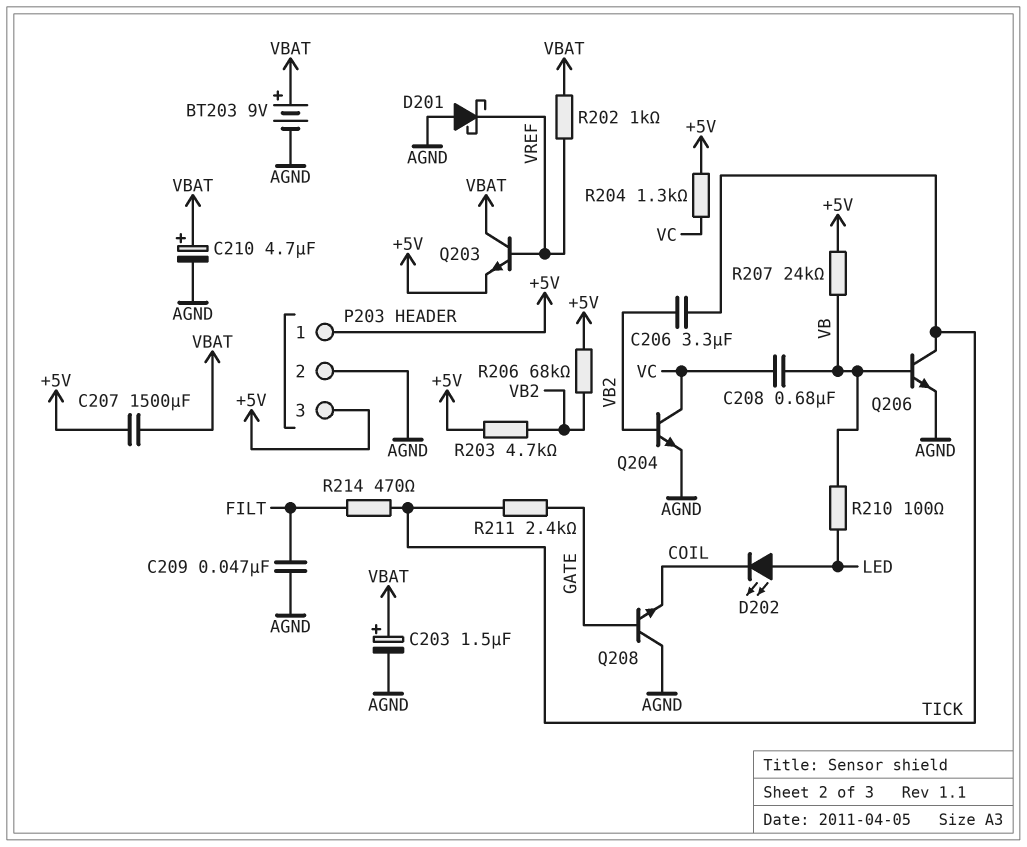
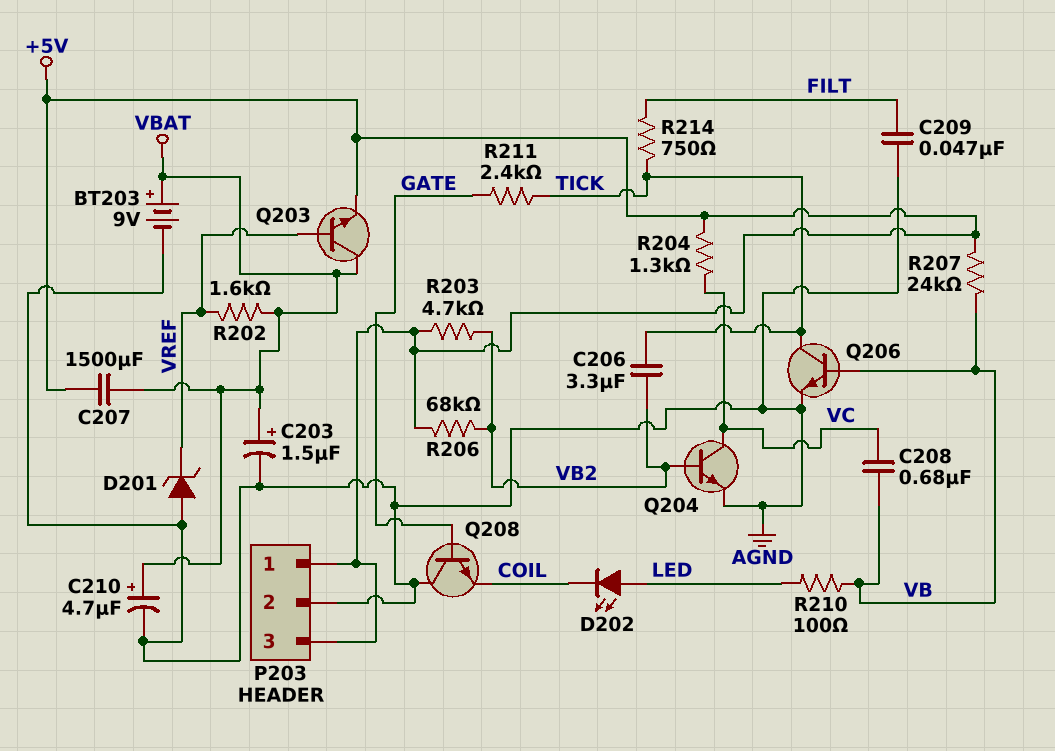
D201: schottky (A AGND, K VREF) -> zener (A AGND, K VREF)
R202: 1k (VBAT, VREF) -> 1.6k (VBAT, VREF)
R214: 470 (FILT, TICK) -> 750 (FILT, TICK)

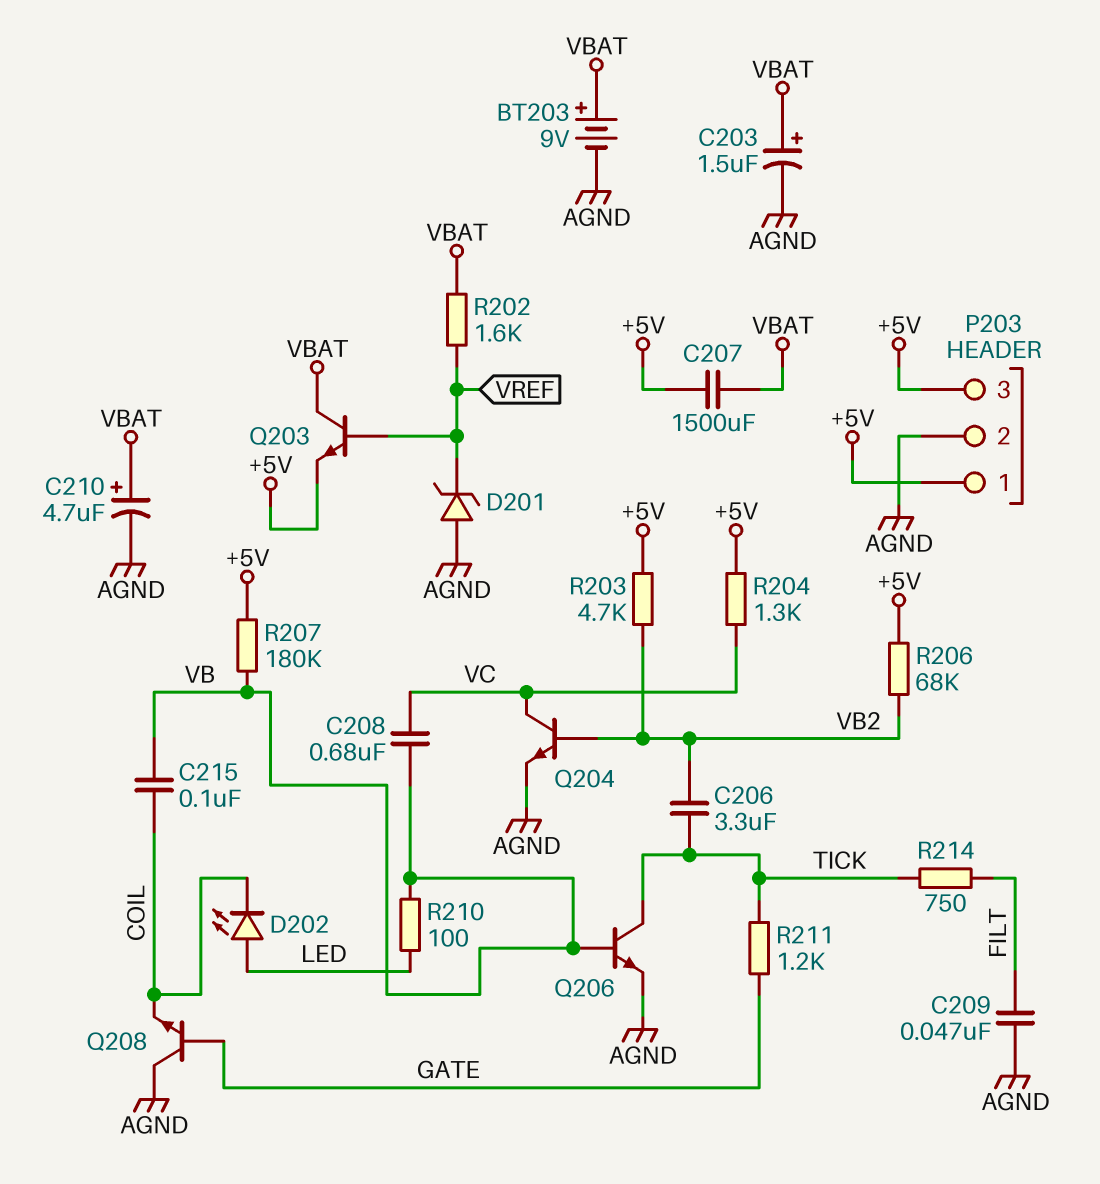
C215: none -> 100nF (COIL, VB)
R207: 24k (+5V, VB) -> 180k (+5V, VB)
R211: 2.4k (GATE, TICK) -> 1.2k (GATE, TICK)

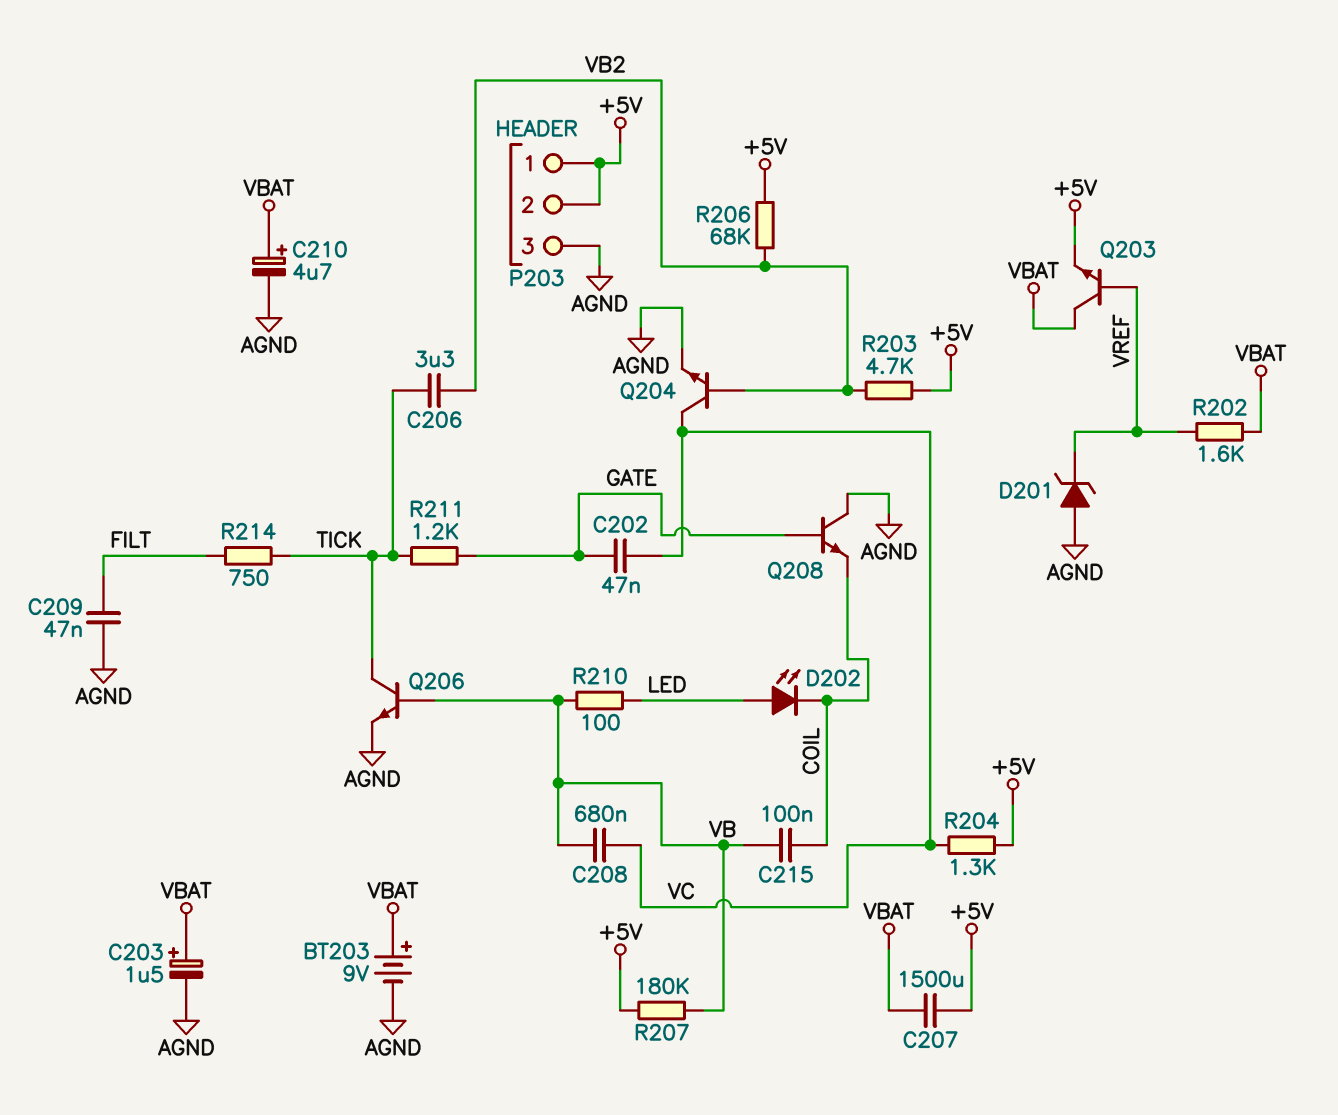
C202: none -> 47nF (GATE, VC)
P203 pin 2: AGND -> +5V
P203 pin 3: +5V -> AGND

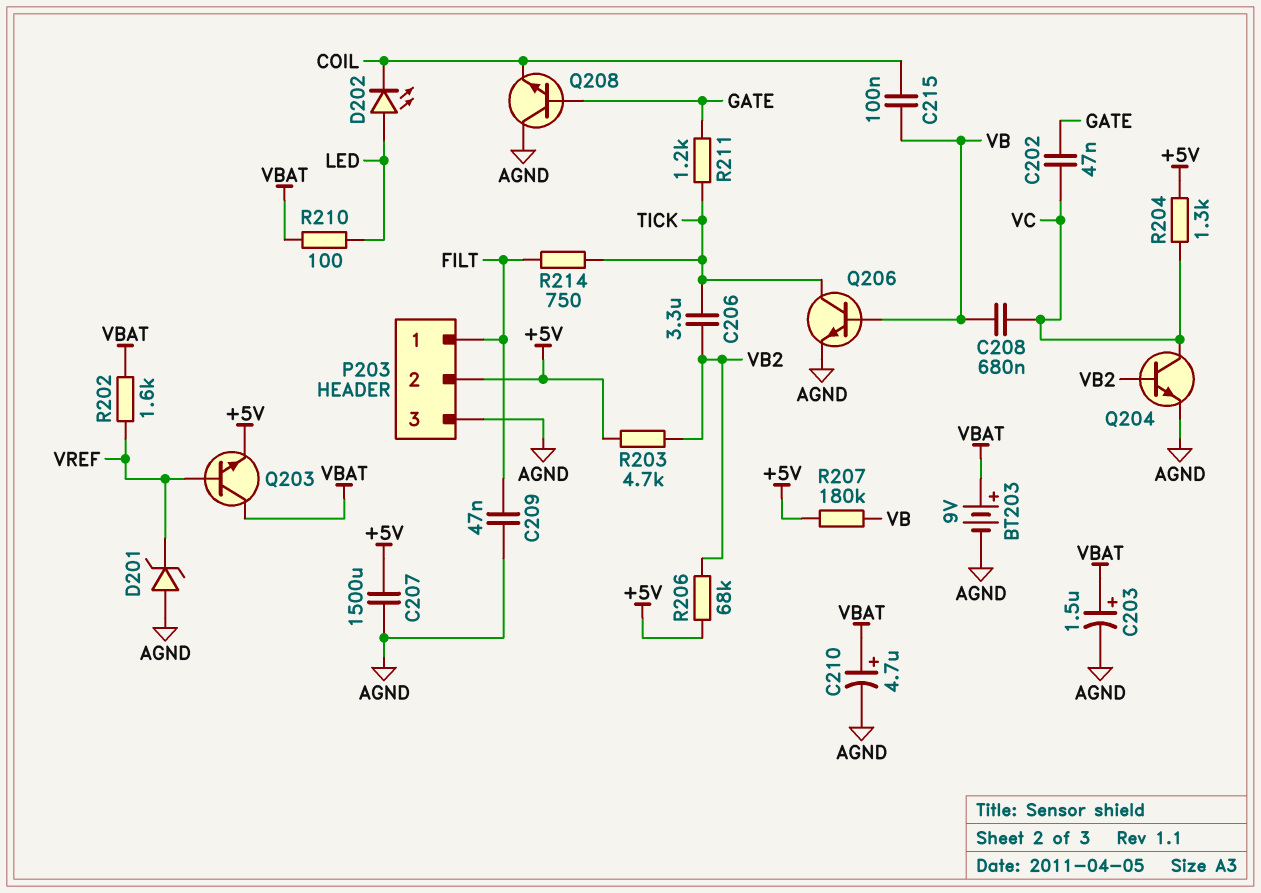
C207: 1500uF (+5V, VBAT) -> 1500uF (+5V, AGND)
P203 pin 1: +5V -> FILT
R210: 100 (LED, VB) -> 100 (LED, VBAT)

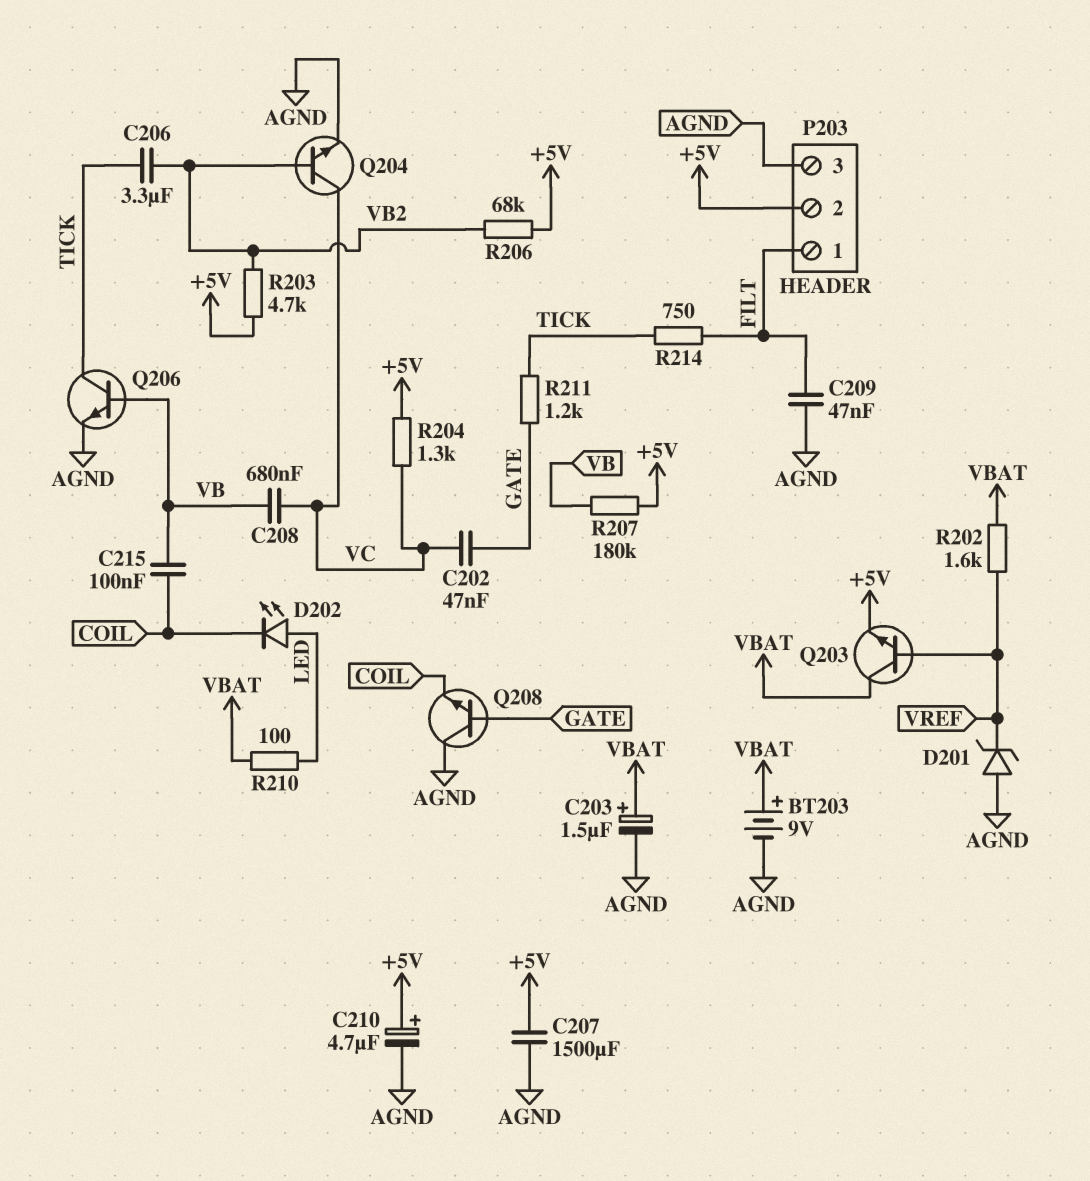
C210: 4.7uF (plus VBAT, minus AGND) -> 4.7uF (plus +5V, minus AGND)

